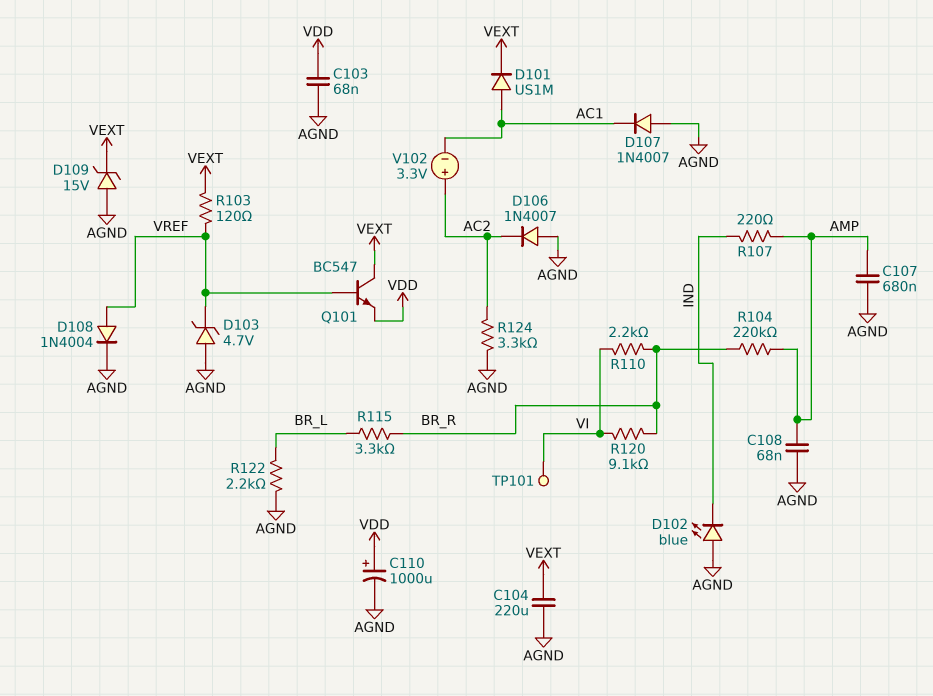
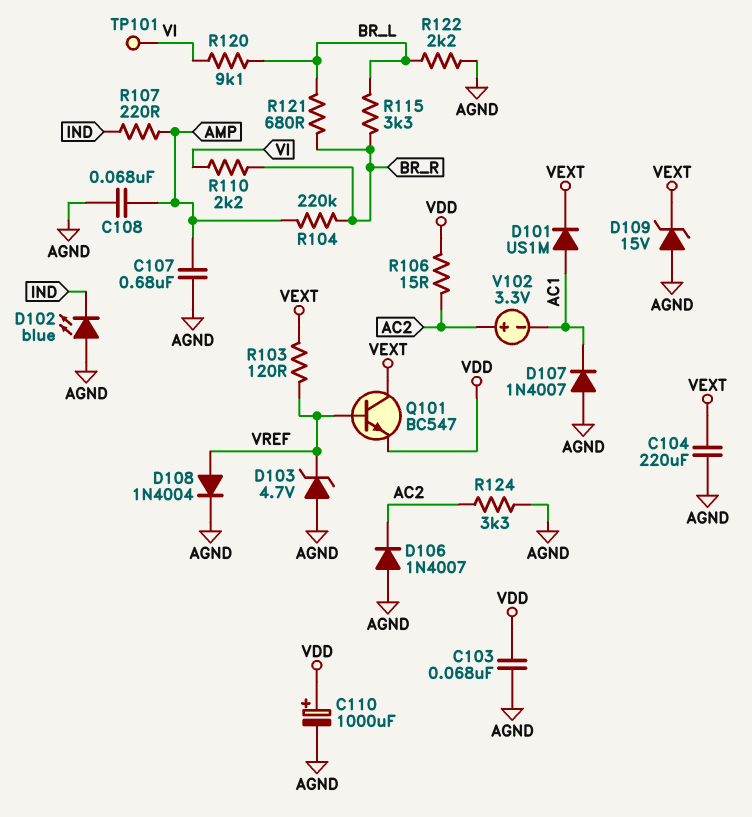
R106: none -> 15 (AC2, VDD)
R120: 9.1k (BR_R, VI) -> 9.1k (BR_L, VI)
R121: none -> 680 (BR_L, BR_R)

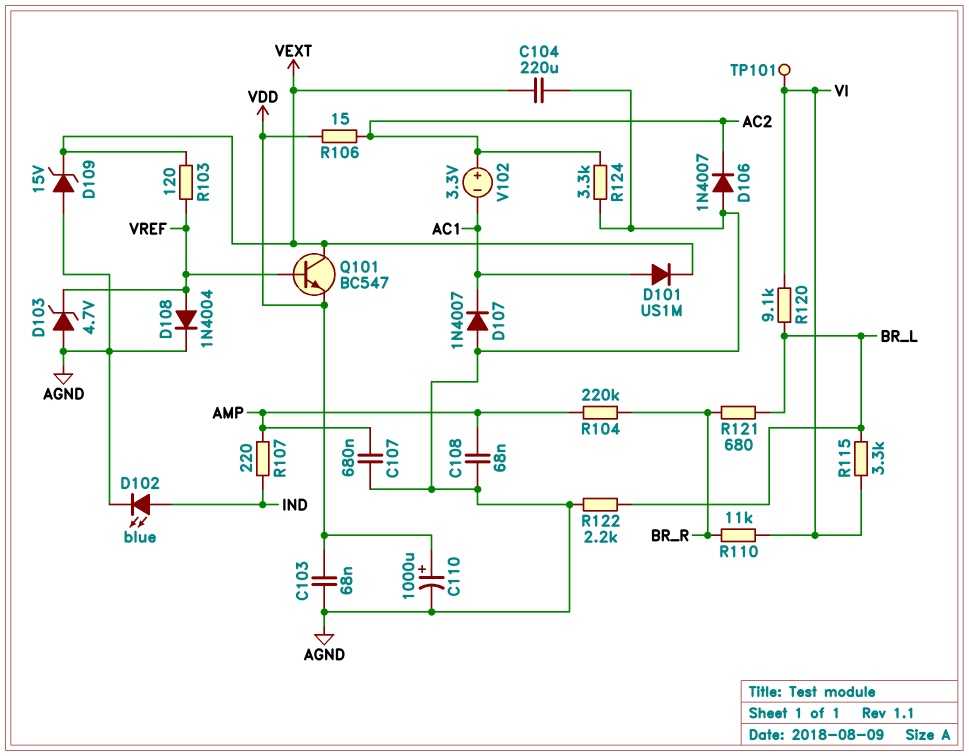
D102: LED blue (A AGND, K IND) -> LED blue (A IND, K AGND)
R110: 2.2k (BR_R, VI) -> 11k (BR_R, VI)
R115: 3.3k (BR_L, BR_R) -> 3.3k (BR_L, VI)

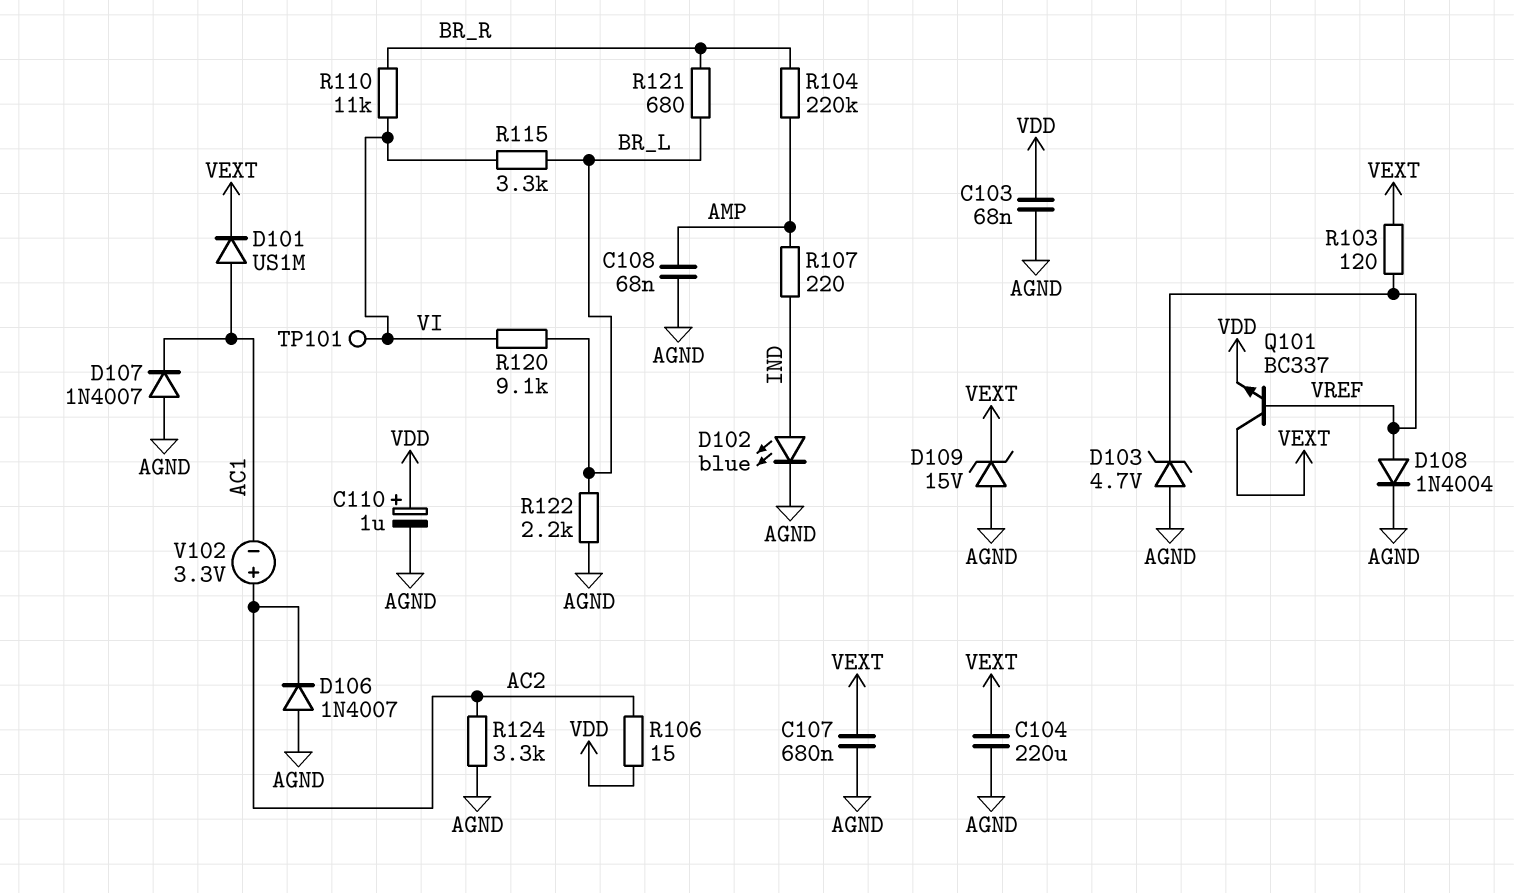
C107: 680nF (AGND, AMP) -> 680nF (AGND, VEXT)
C110: 1000uF (plus VDD, minus AGND) -> 1uF (plus VDD, minus AGND)
Q101: NPN BC547 (B VREF, C VEXT, E VDD) -> NPN BC337 (B VREF, C VEXT, E VDD)

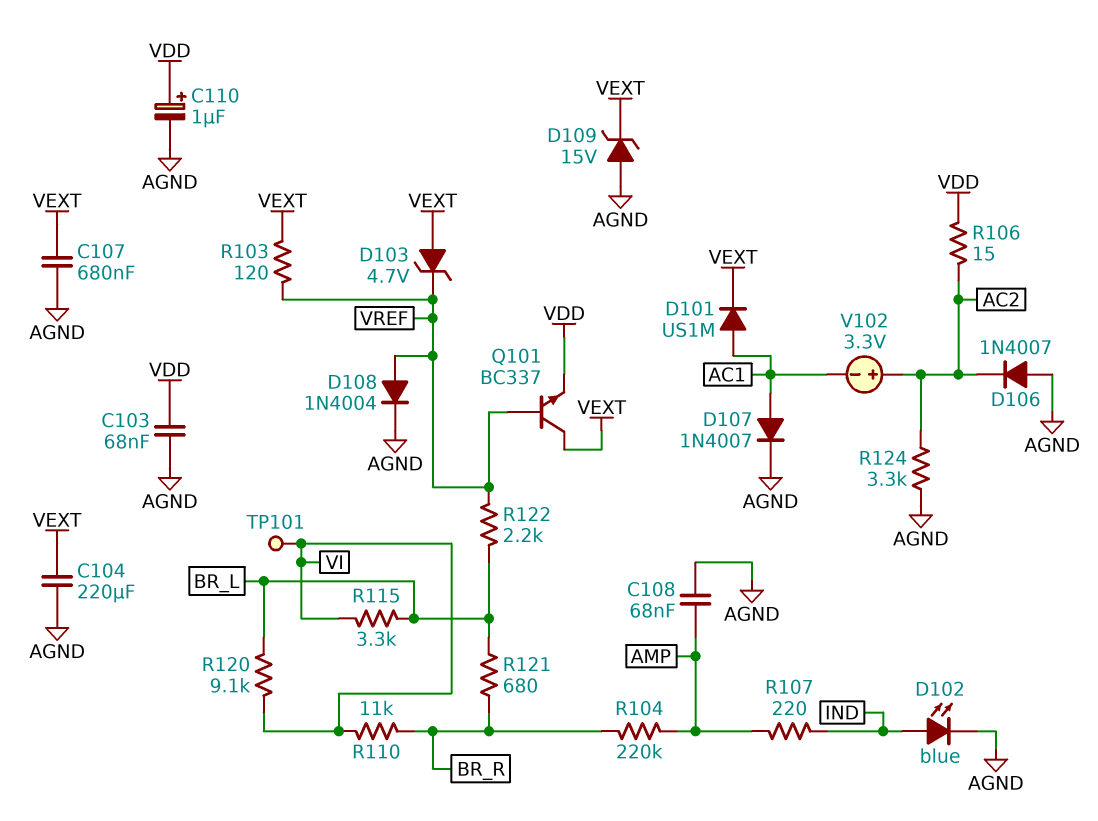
D103: zener 4.7V (A AGND, K VREF) -> zener 4.7V (A VEXT, K VREF)
D107: diode 1N4007 (A AGND, K AC1) -> diode 1N4007 (A AC1, K AGND)
R122: 2.2k (AGND, BR_L) -> 2.2k (BR_L, VREF)

